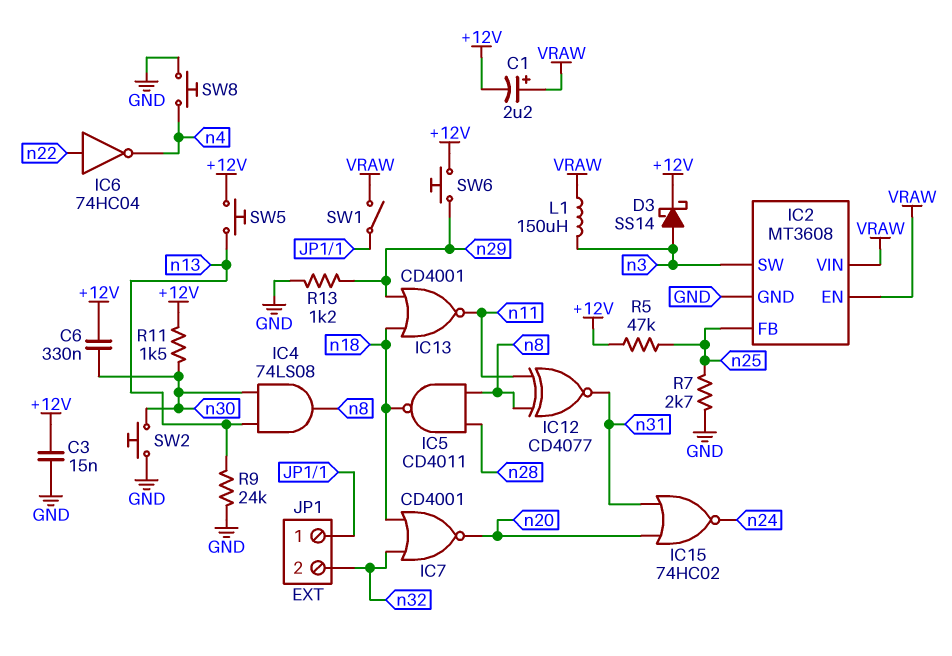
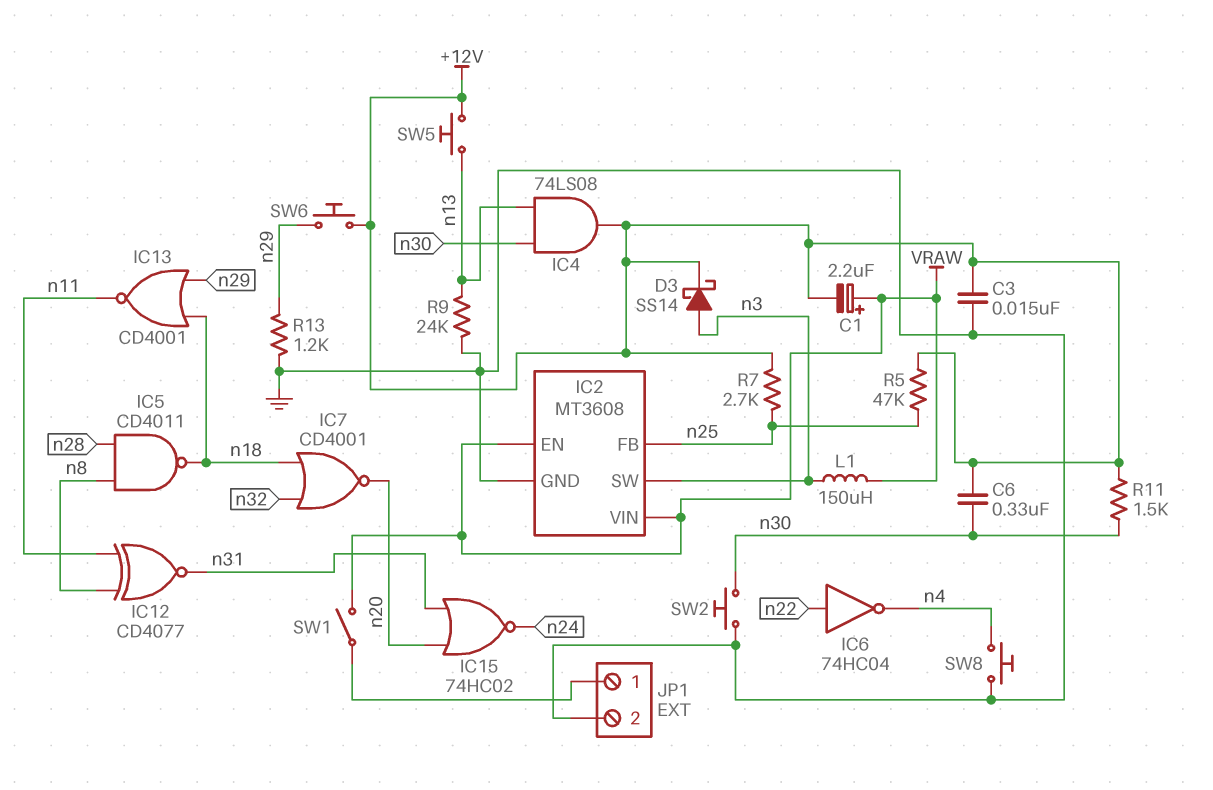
IC4: AND 74LS08 (in n13, in n30, out n8) -> AND 74LS08 (in n13, in n30, out +12V)
JP1 pin 2: n32 -> GND
R7: 2.7k (GND, n25) -> 2.7k (+12V, n25)

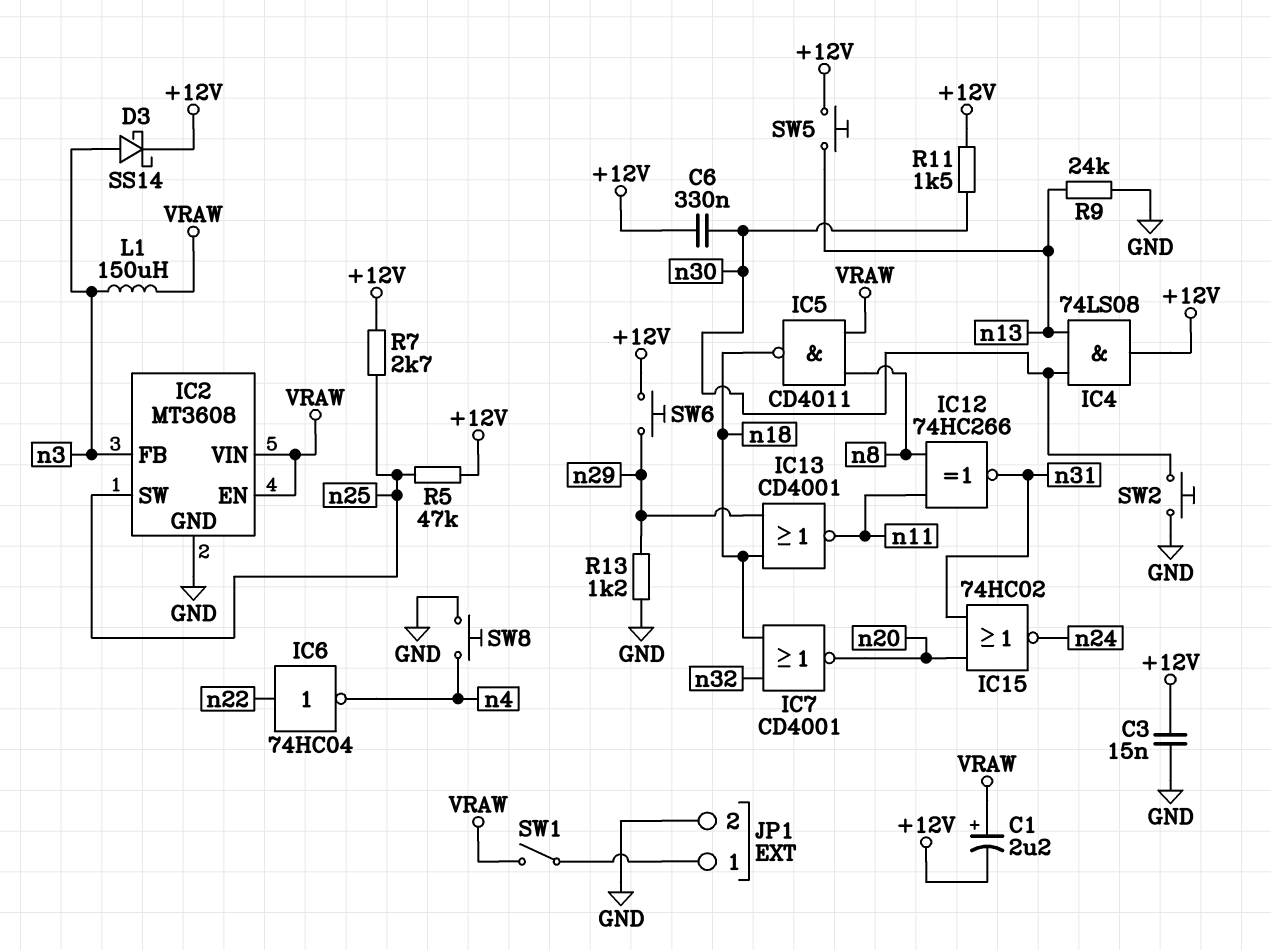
IC2 pin FB: n25 -> n3
IC2 pin SW: n3 -> n25
IC5: NAND CD4011 (in n8, in n28, out n18) -> NAND CD4011 (in VRAW, in n8, out n18)
IC12: XNOR CD4077 (in n8, in n11, out n31) -> XNOR 74HC266 (in n8, in n11, out n31)

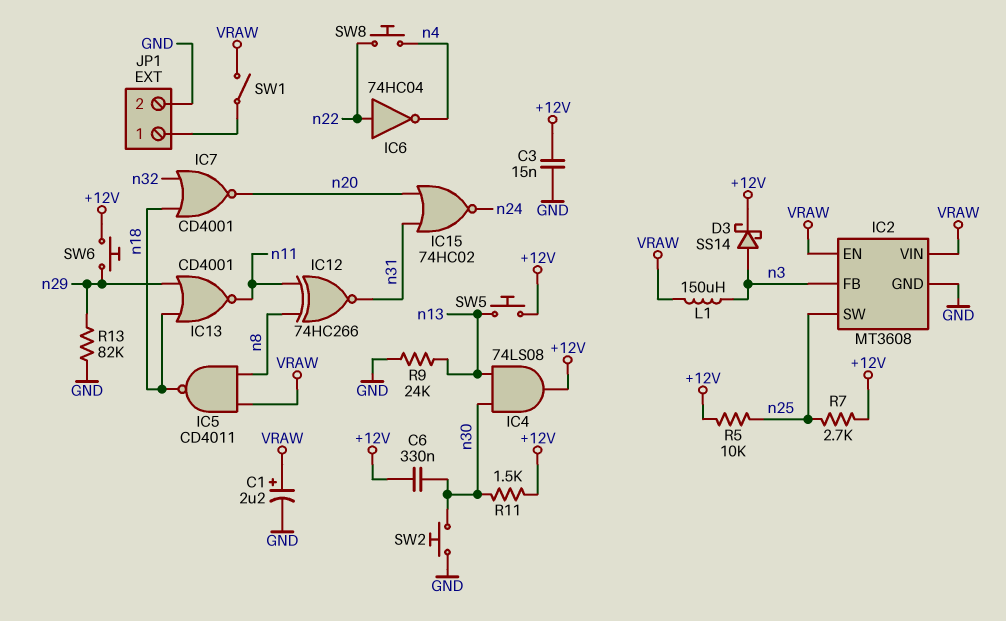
C1: 2.2uF (plus VRAW, minus +12V) -> 2.2uF (plus VRAW, minus GND)
R5: 47k (+12V, n25) -> 10k (+12V, n25)
R13: 1.2k (GND, n29) -> 82k (GND, n29)
SW8: button (GND, n4) -> button (n4, n22)

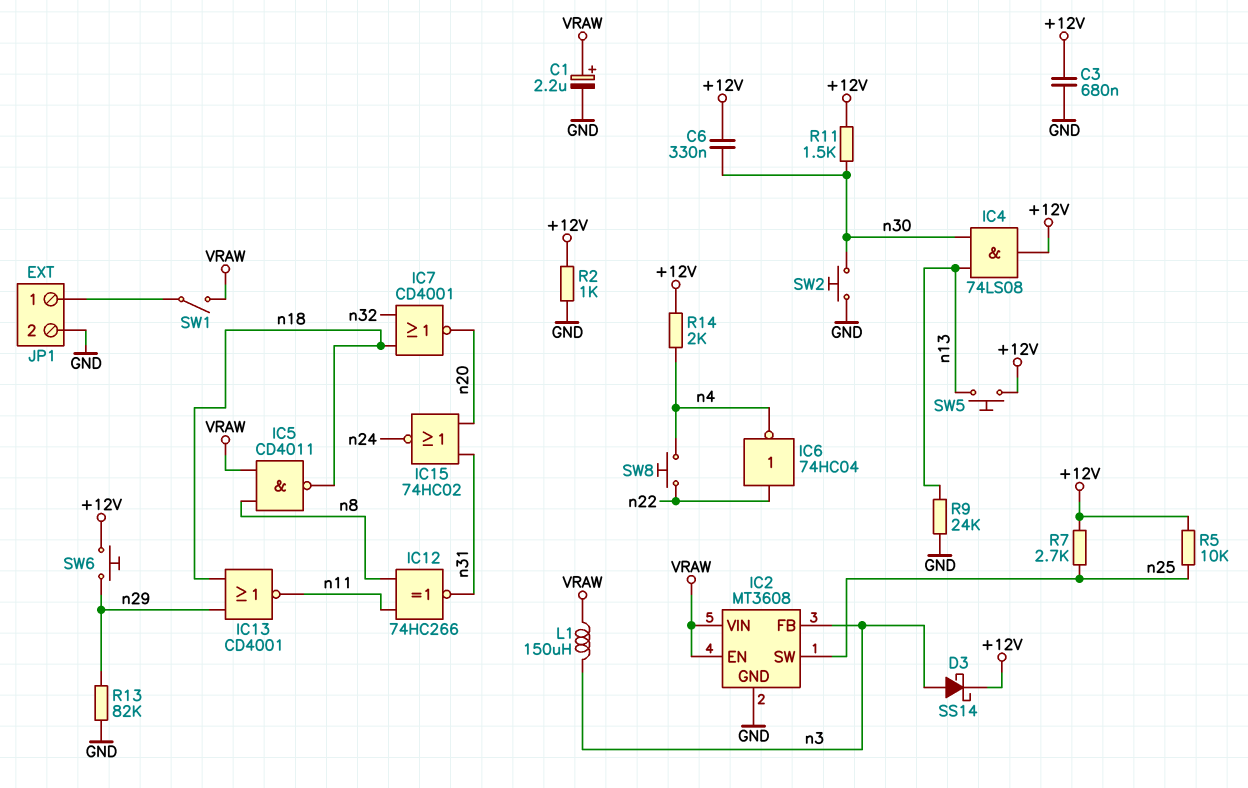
C3: 15nF (+12V, GND) -> 680nF (+12V, GND)
R2: none -> 1k (+12V, GND)
R14: none -> 2k (+12V, n4)

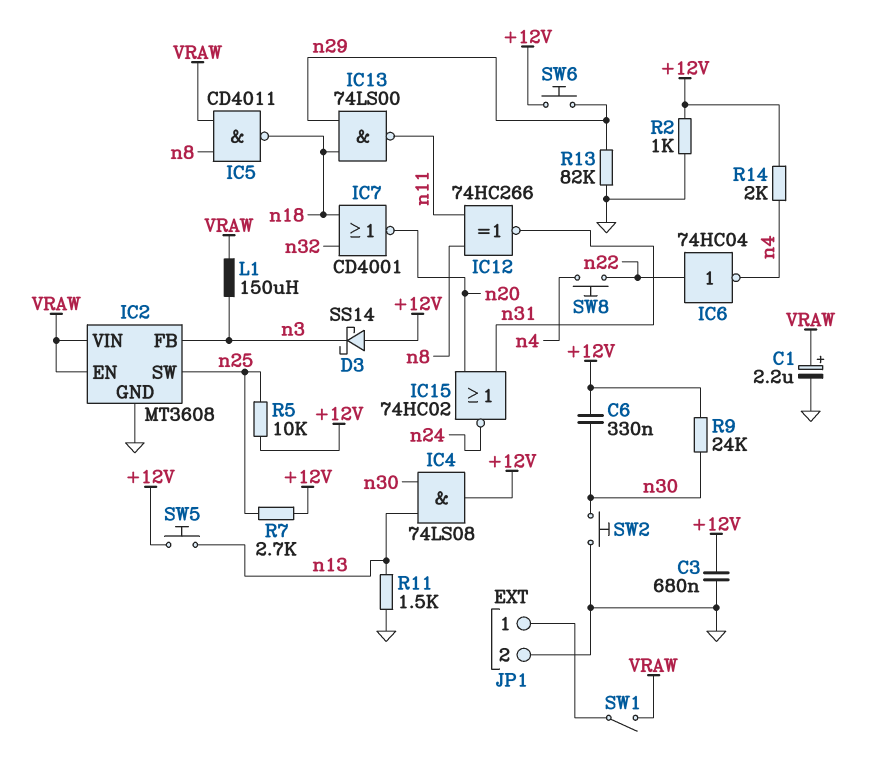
D3: schottky SS14 (A n3, K +12V) -> schottky SS14 (A +12V, K n3)
IC13: NOR CD4001 (in n18, in n29, out n11) -> NAND 74LS00 (in n18, in n29, out n11)
R9: 24k (GND, n13) -> 24k (+12V, n30)
R11: 1.5k (+12V, n30) -> 1.5k (GND, n13)

